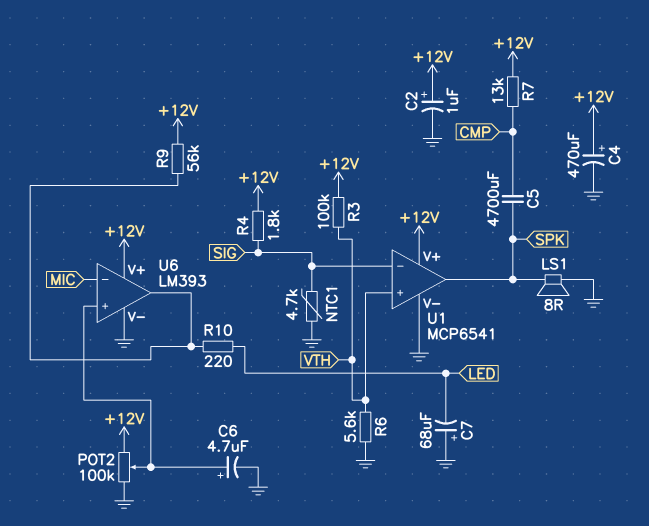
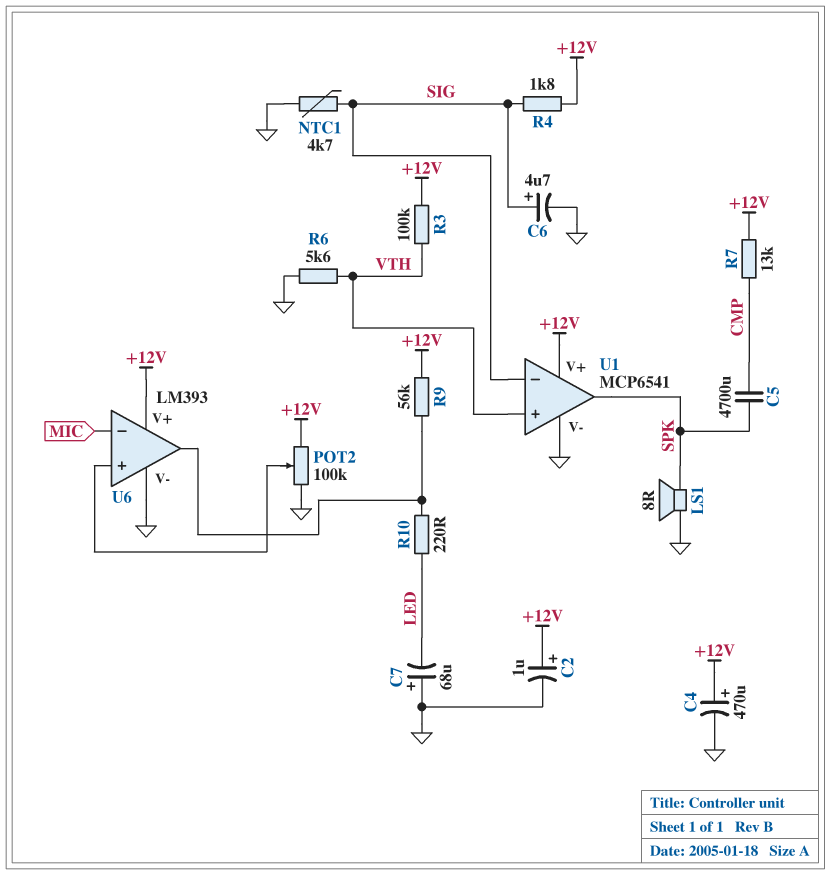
C6: 4.7uF (plus U6/in+, minus GND) -> 4.7uF (plus SIG, minus GND)

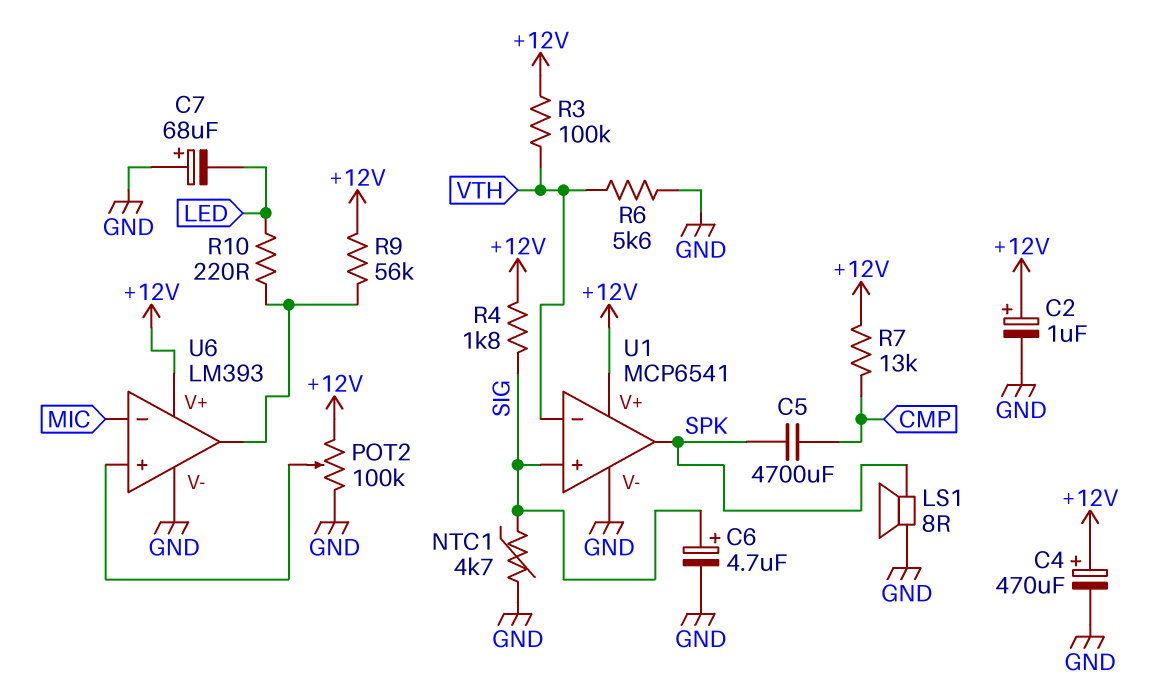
U1 pin in+: VTH -> SIG
U1 pin in-: SIG -> VTH

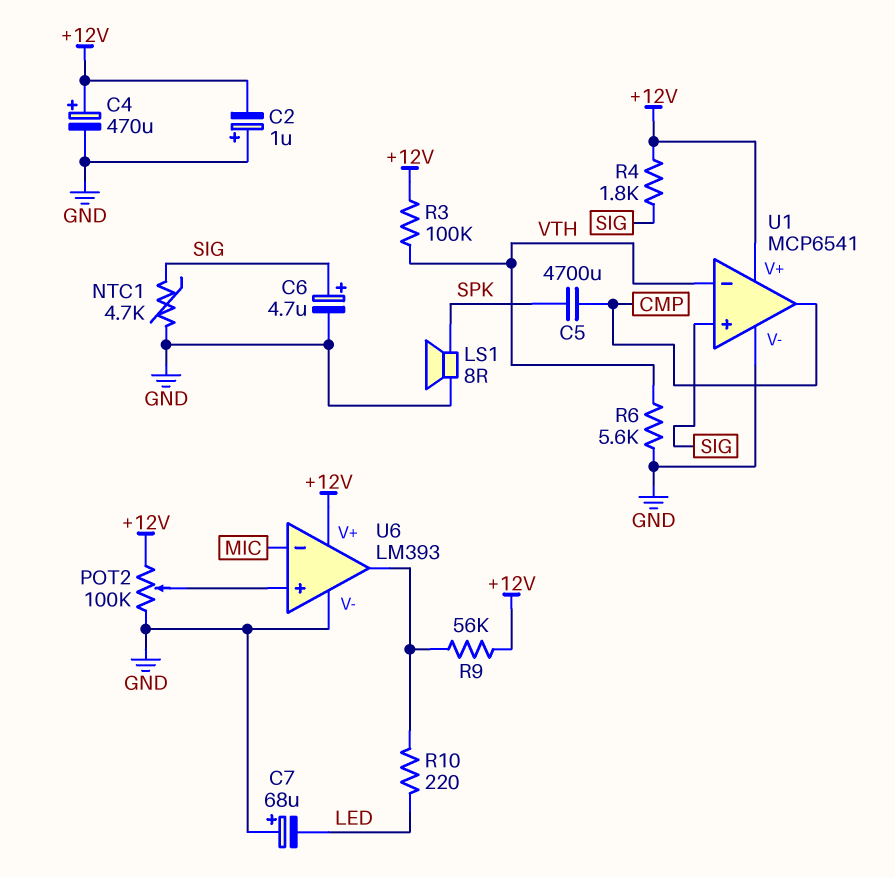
C2: 1uF (plus +12V, minus GND) -> 1uF (plus GND, minus +12V)
R7: 13k (+12V, CMP) -> none
U1 pin out: SPK -> CMP

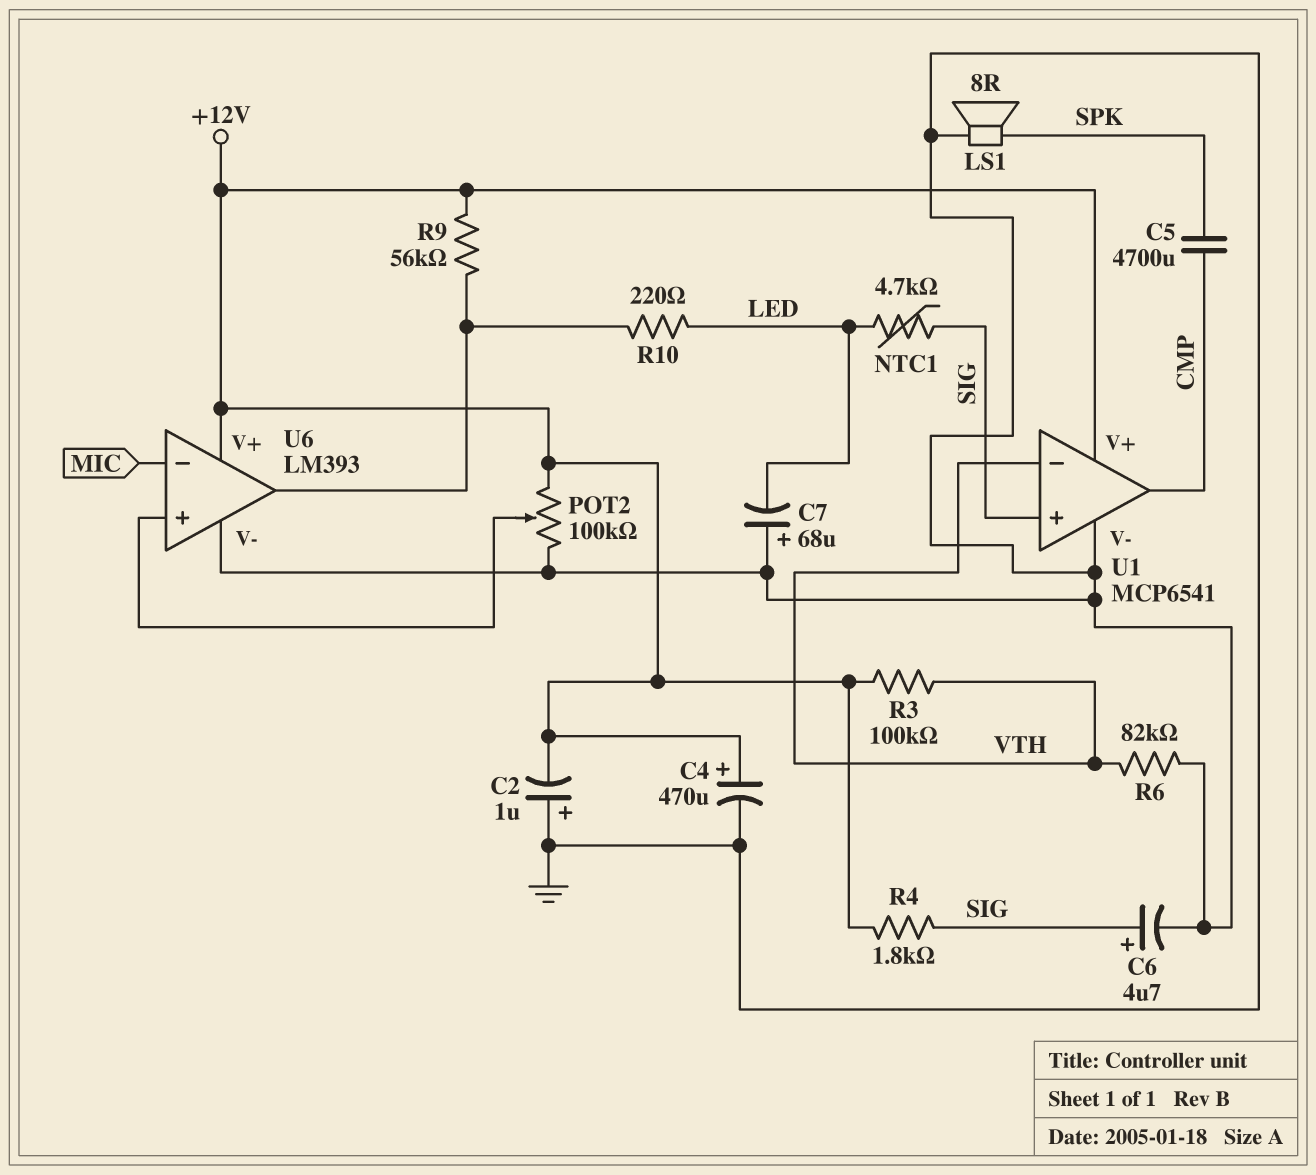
NTC1: 4.7k (GND, SIG) -> 4.7k (LED, SIG)
R6: 5.6k (GND, VTH) -> 82k (GND, VTH)

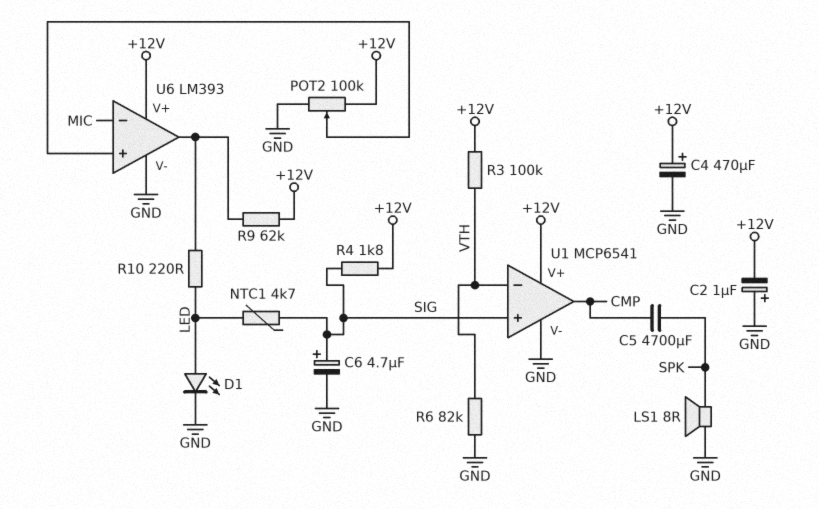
C7: 68uF (plus GND, minus LED) -> none
D1: none -> LED (A LED, K GND)
R9: 56k (+12V, U6/out) -> 62k (+12V, U6/out)

